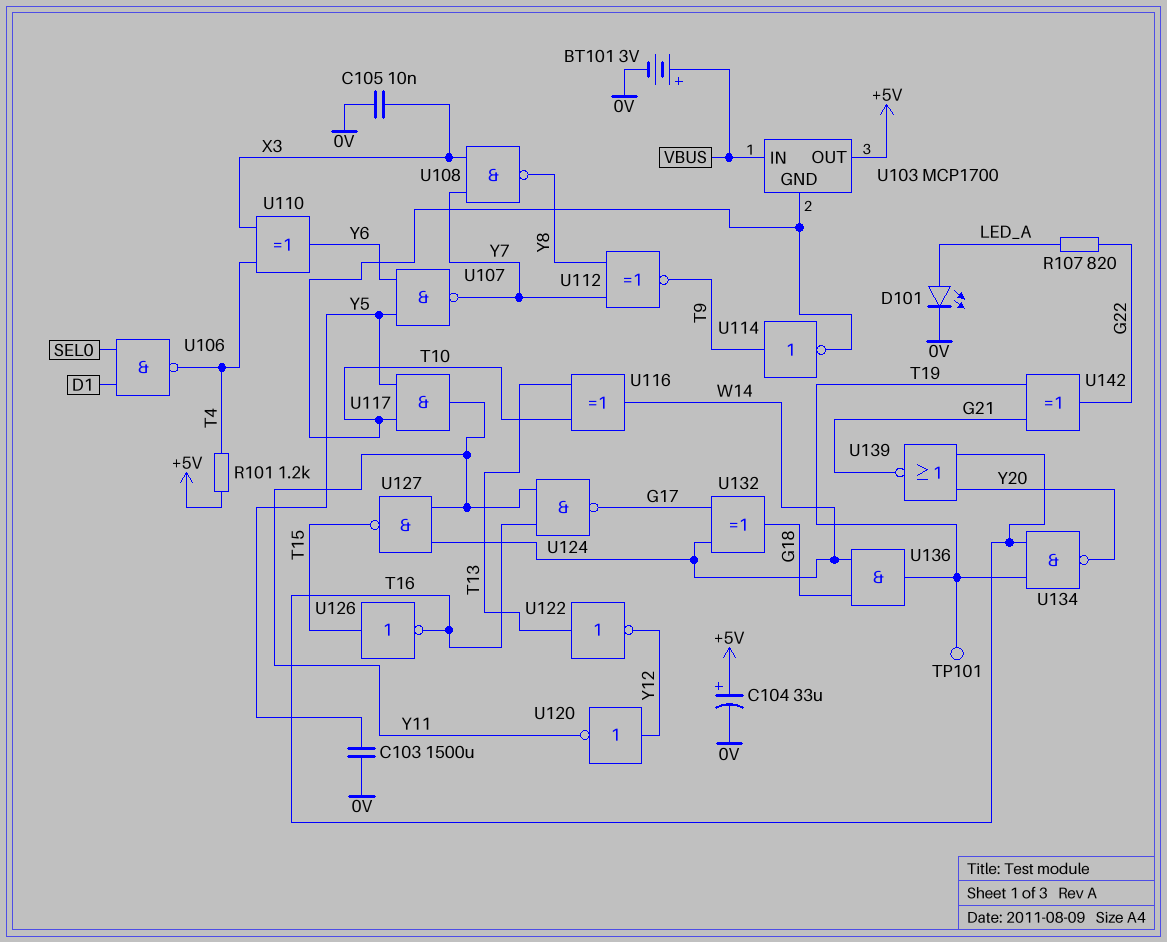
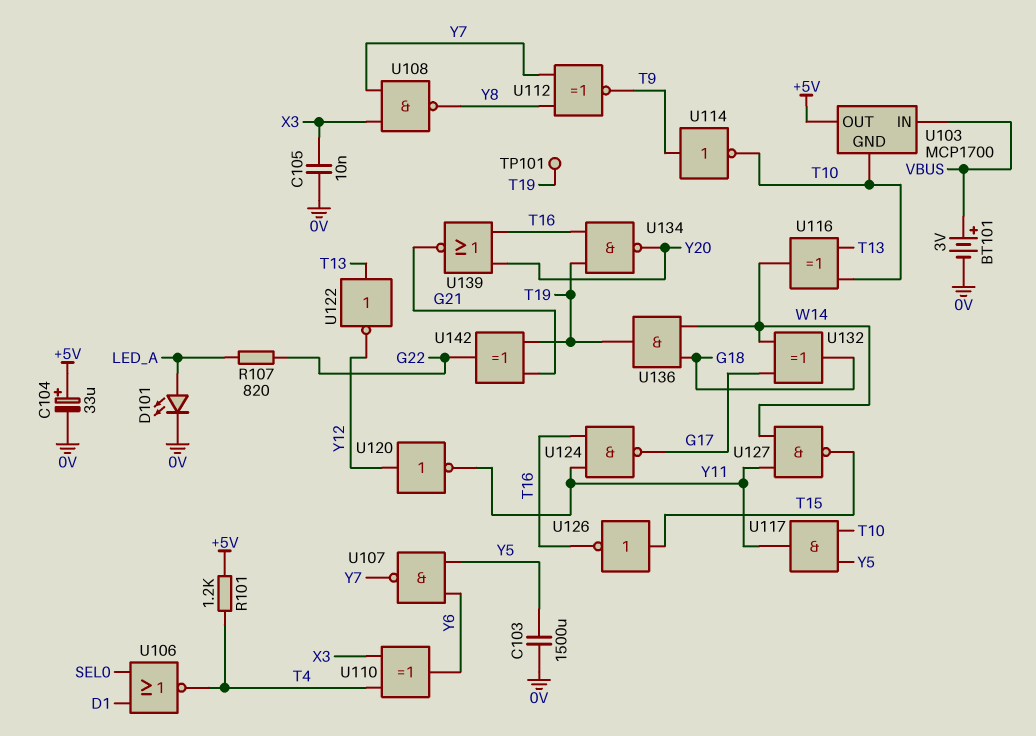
U106: NAND (in D1, in SEL0, out T4) -> NOR (in D1, in SEL0, out T4)

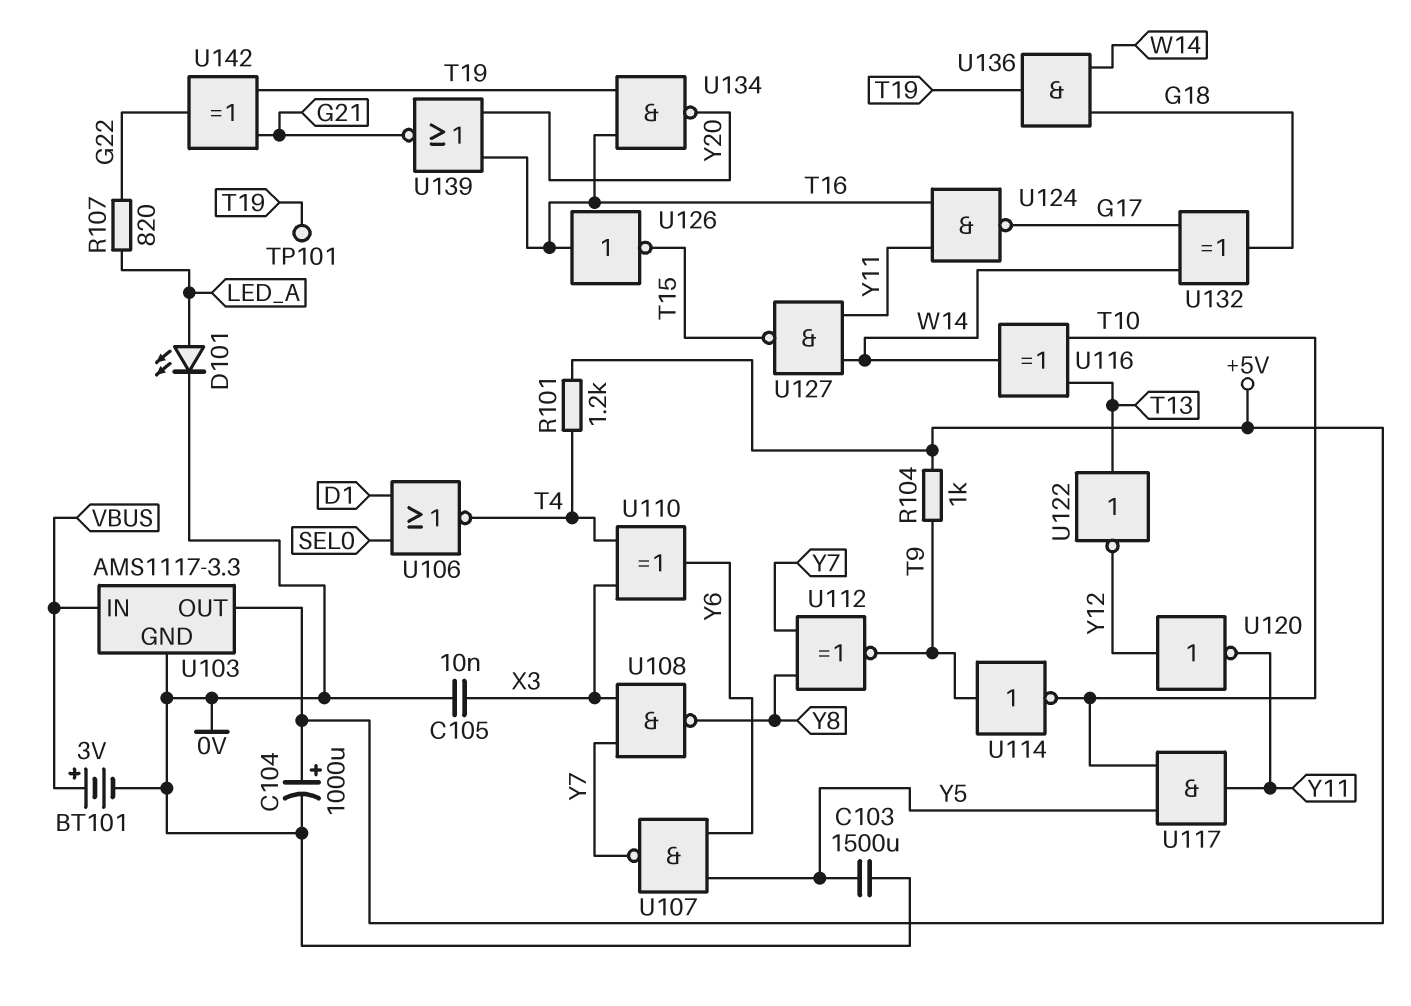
C104: 33uF (plus +5V, minus 0V) -> 1000uF (plus +5V, minus 0V)
R104: none -> 1k (+5V, T9)
U103: MCP1700 -> AMS1117-3.3
U103 pin GND: T10 -> 0V
U126: NOT (in T15, out T16) -> NOT (in T16, out T15)

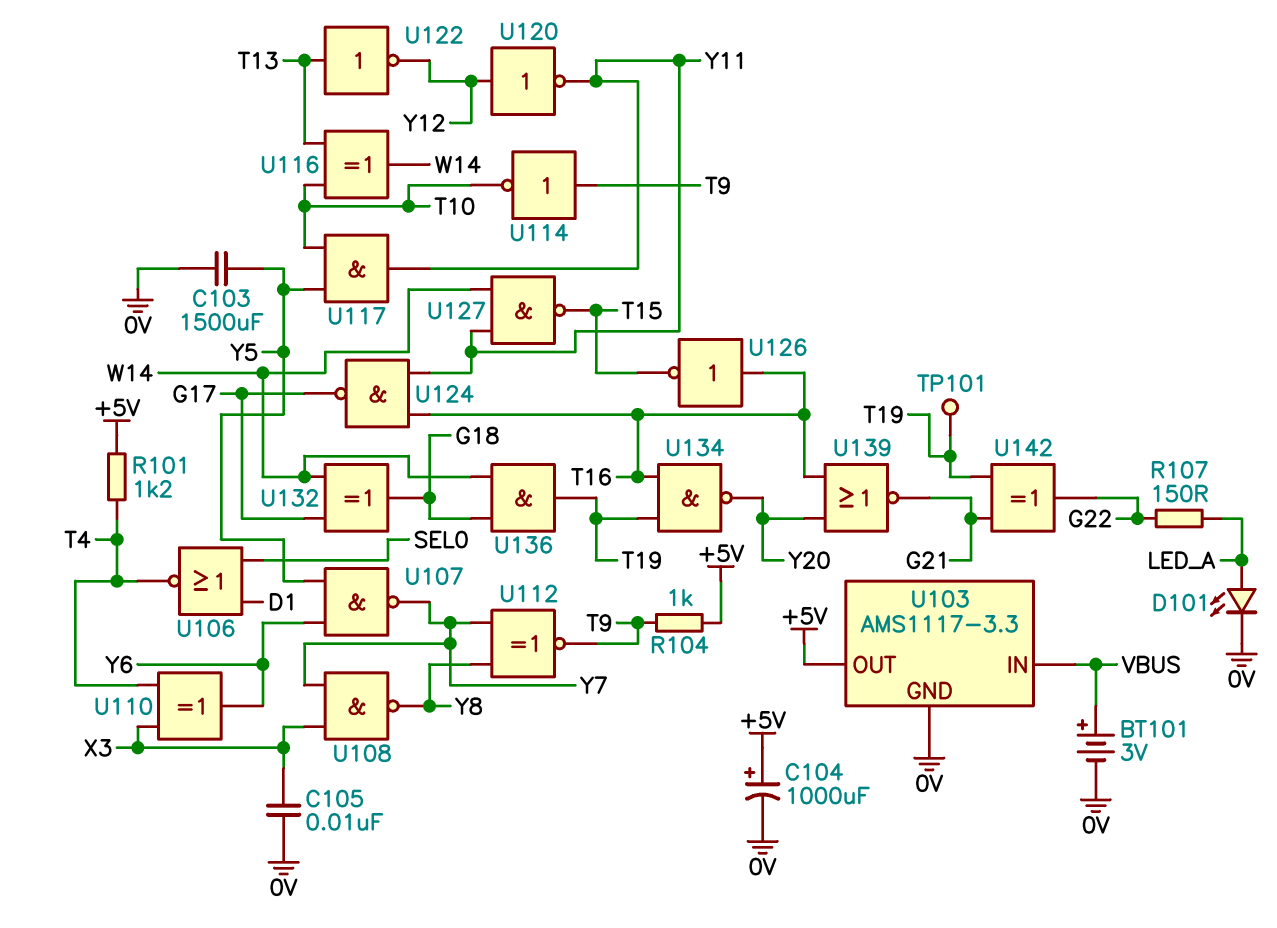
R107: 820 (G22, LED_A) -> 150 (G22, LED_A)

